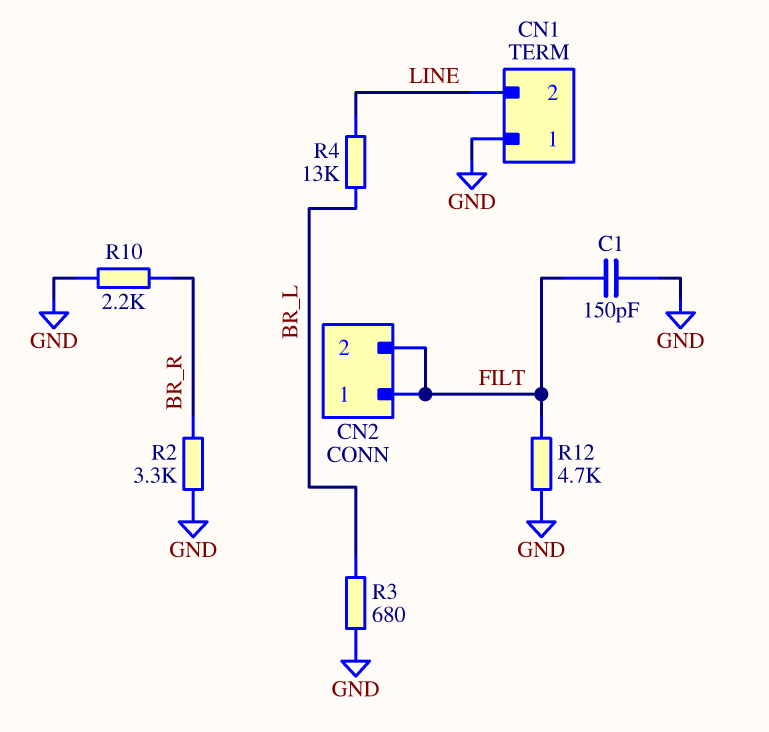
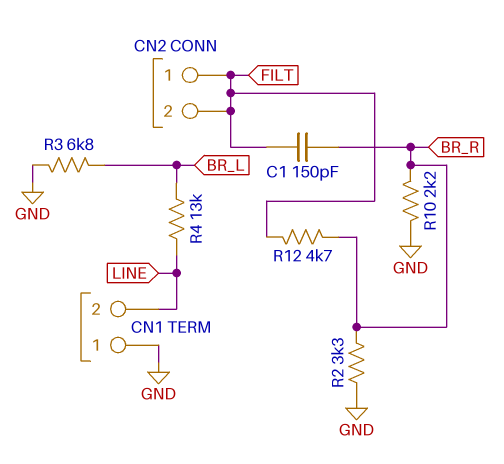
C1: 150pF (FILT, GND) -> 150pF (BR_R, FILT)
R3: 680 (BR_L, GND) -> 6.8k (BR_L, GND)
R12: 4.7k (FILT, GND) -> 4.7k (BR_R, FILT)

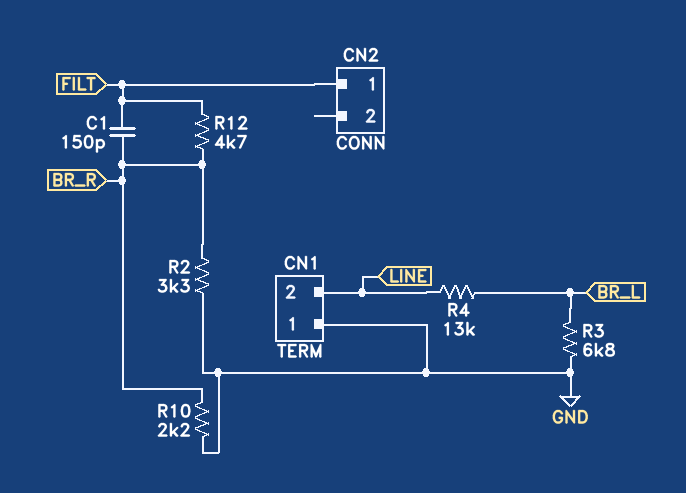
CN2 pin 2: FILT -> none

